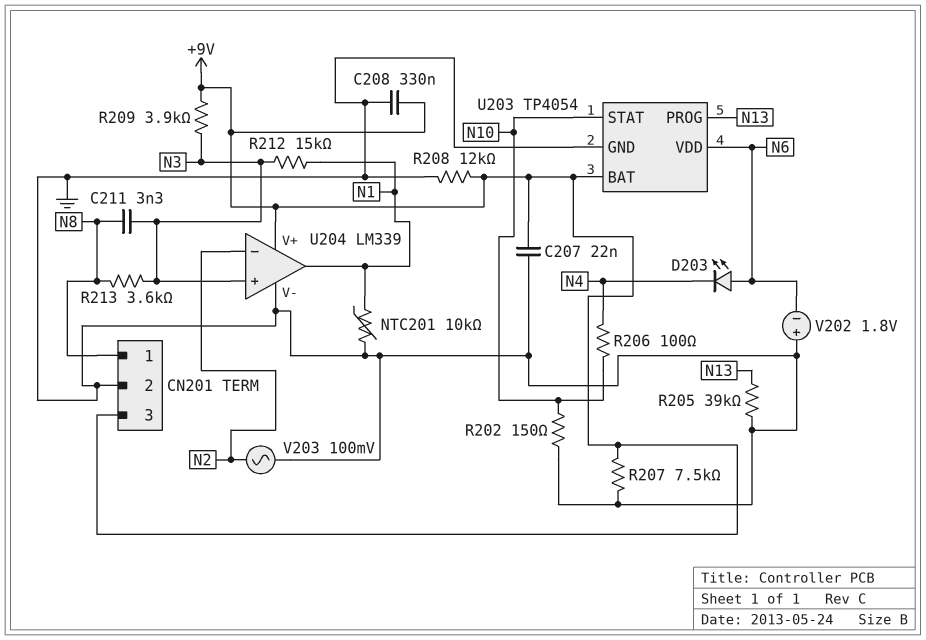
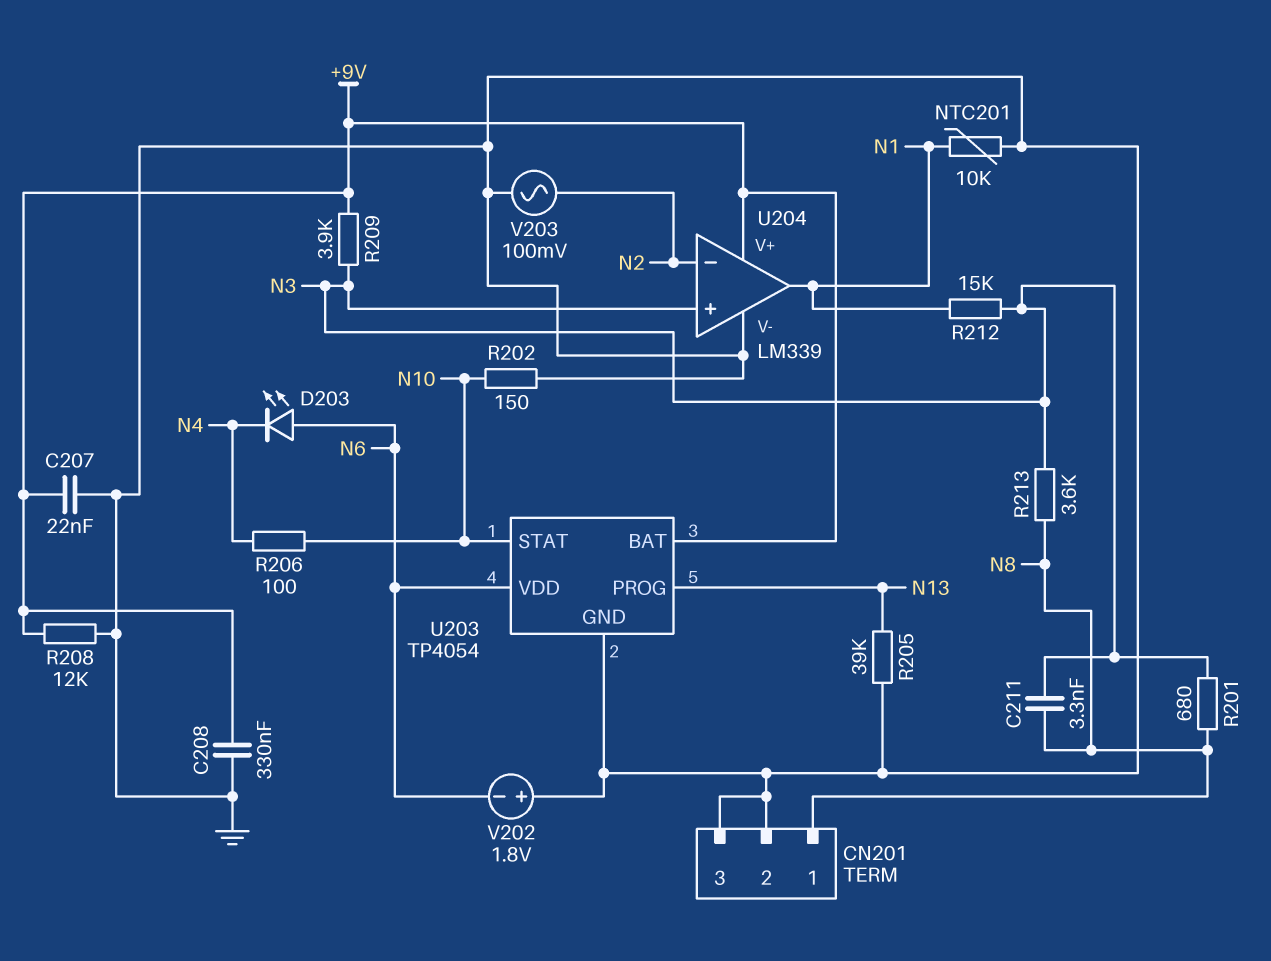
CN201 pin 3: +9V -> GND
R201: none -> 680 (N3, N8)
R207: 7.5k (+9V, GND) -> none

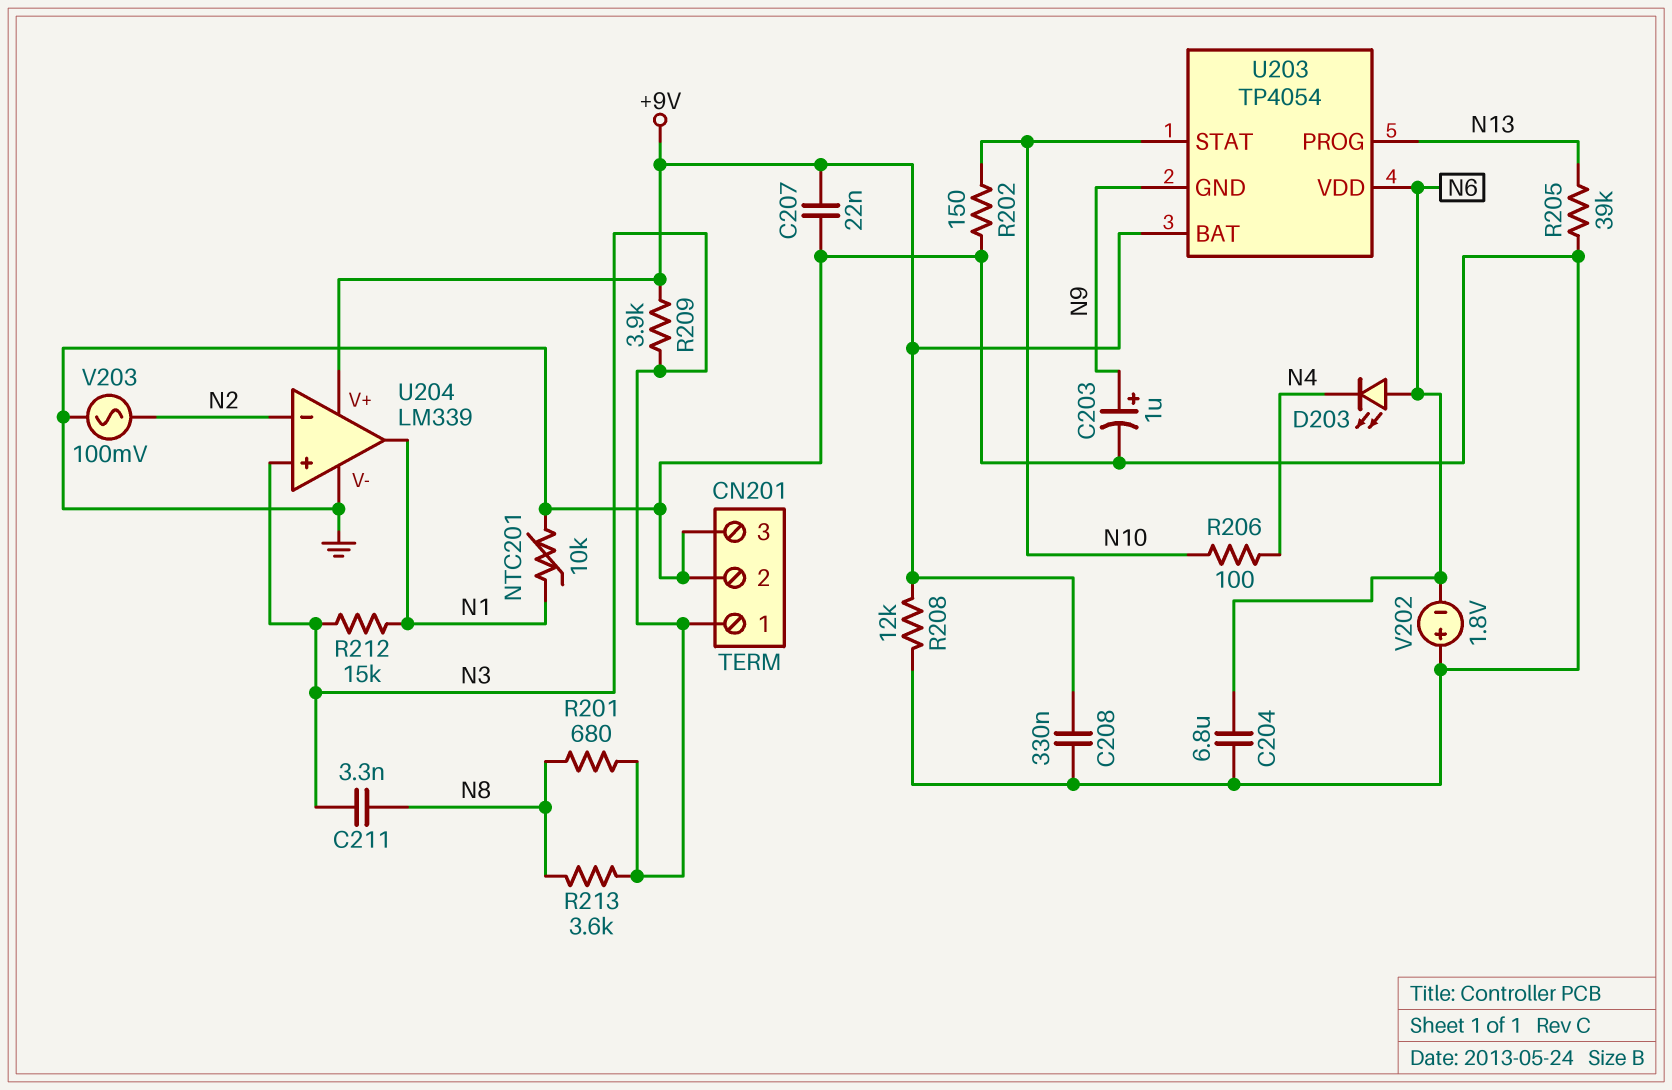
C203: none -> 1uF (plus N9, minus GND)
C204: none -> 6.8uF (GND, N6)
CN201 pin 1: N8 -> N3
U203 pin GND: GND -> N9

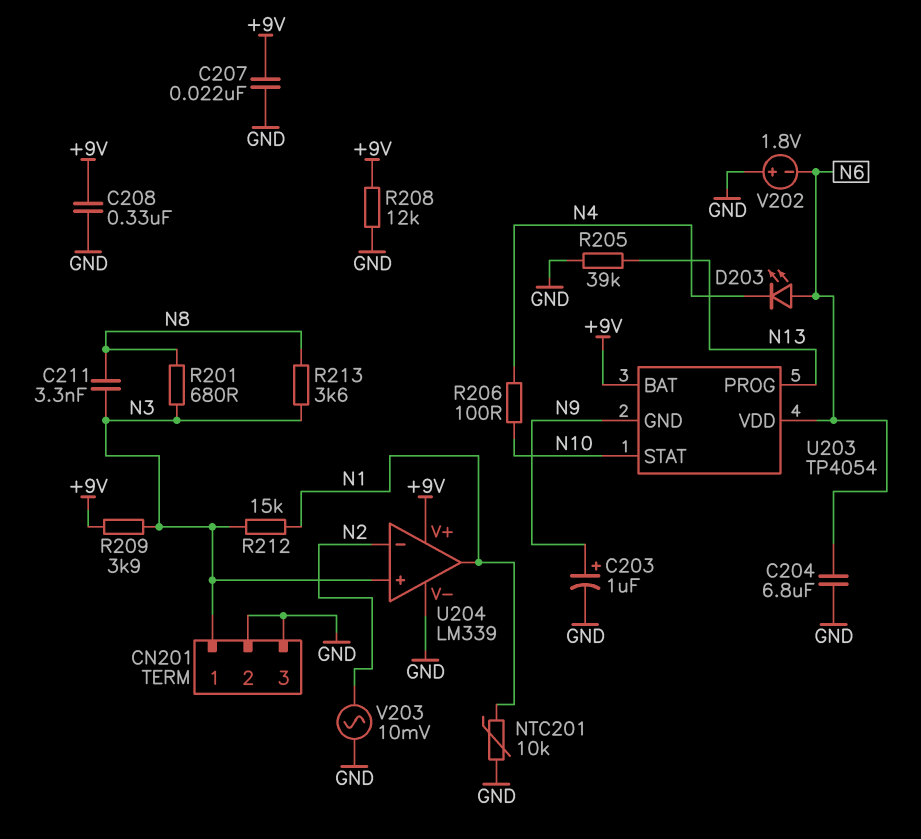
R202: 150 (GND, N10) -> none
V203: AC 100mV (GND, N2) -> AC 10mV (GND, N2)

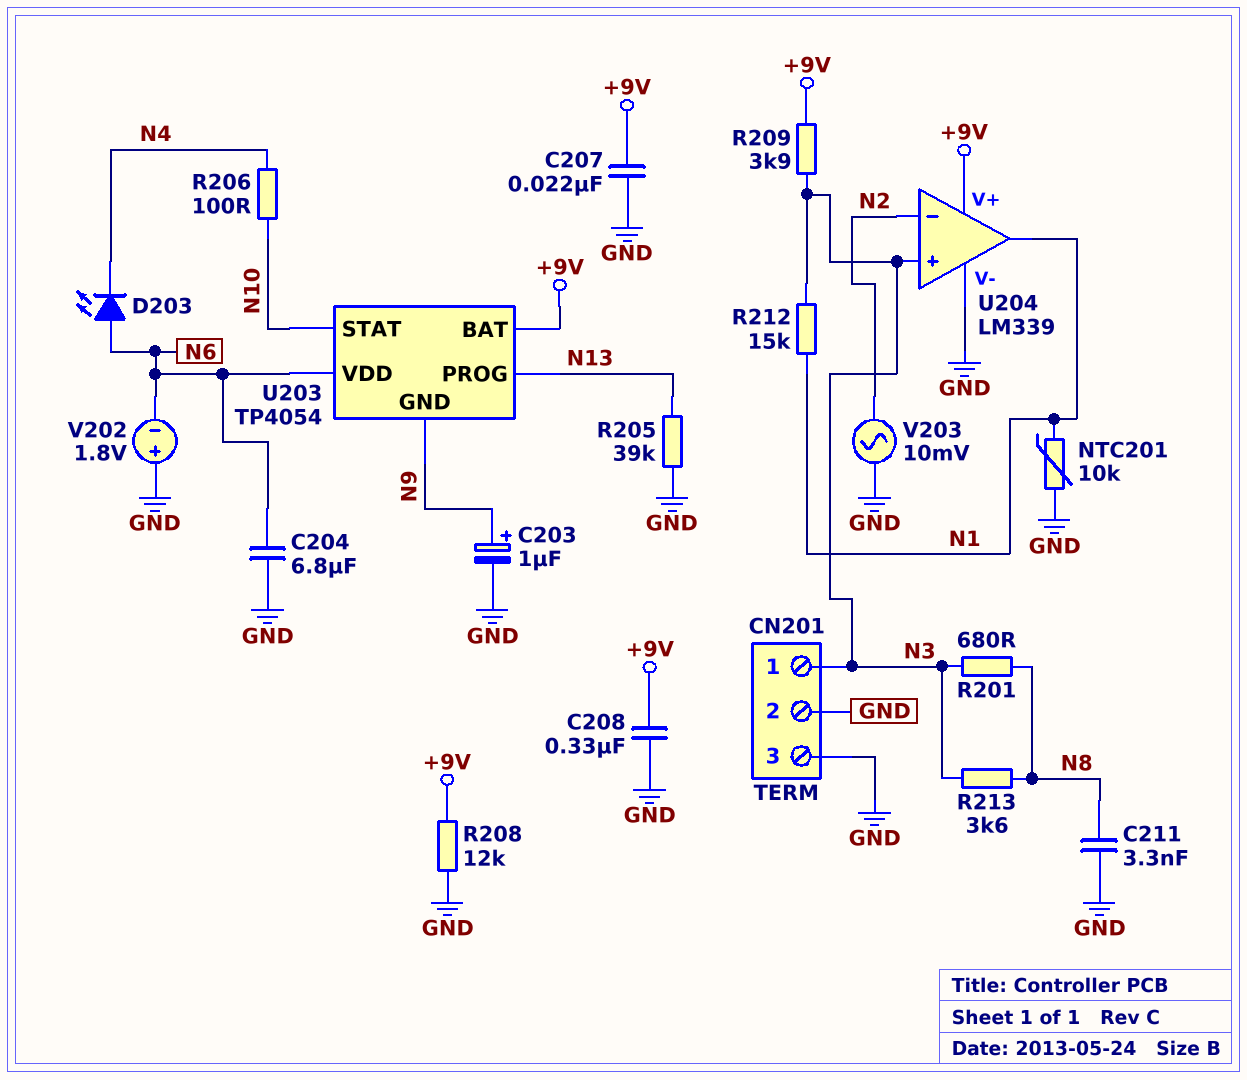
C211: 3.3nF (N3, N8) -> 3.3nF (GND, N8)

